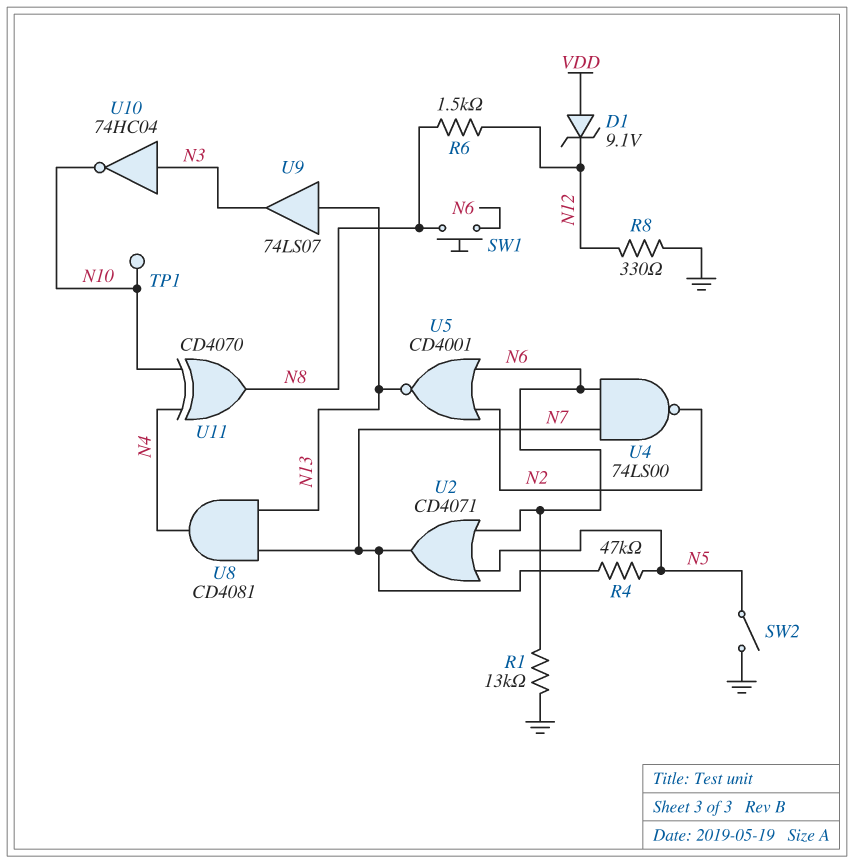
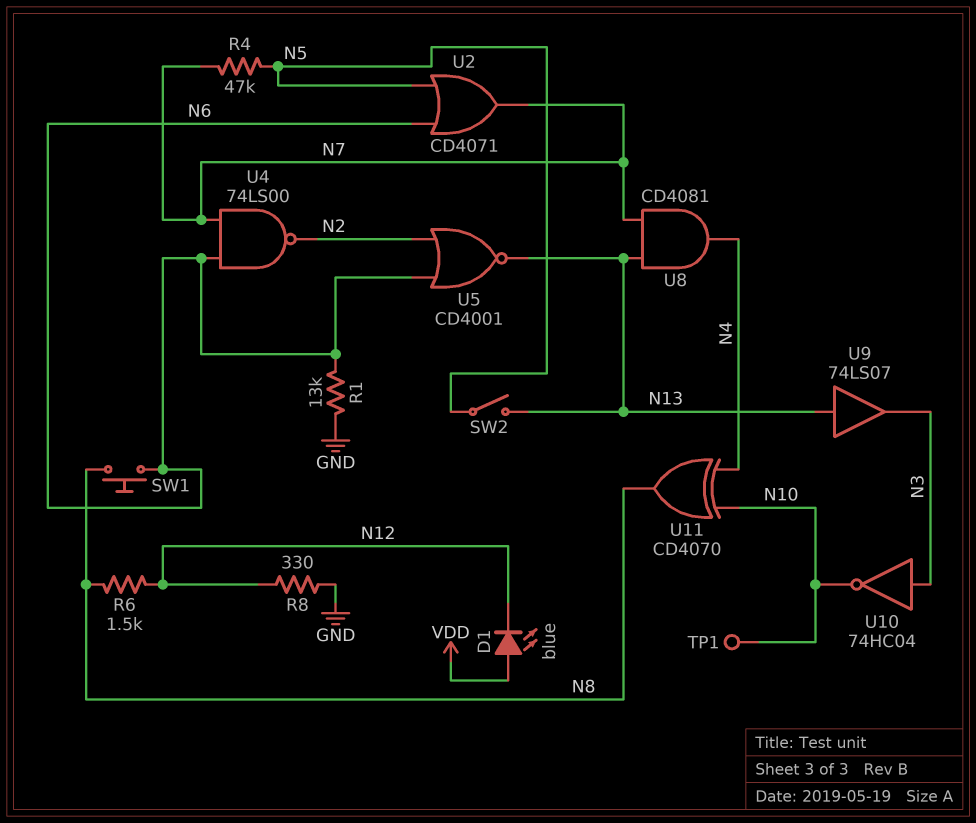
D1: zener 9.1V (A VDD, K N12) -> LED blue (A VDD, K N12)
SW2: switch (GND, N5) -> switch (N5, N13)

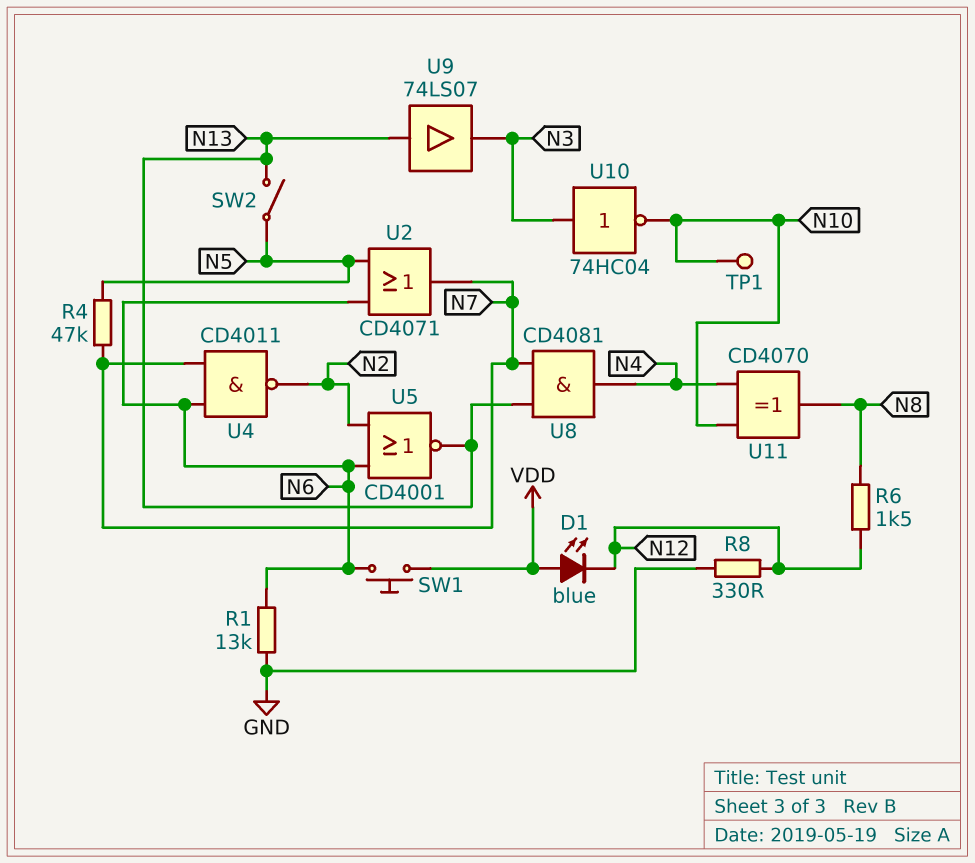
SW1: button (N6, N8) -> button (N6, VDD)
U4: NAND 74LS00 (in N6, in N7, out N2) -> NAND CD4011 (in N6, in N7, out N2)

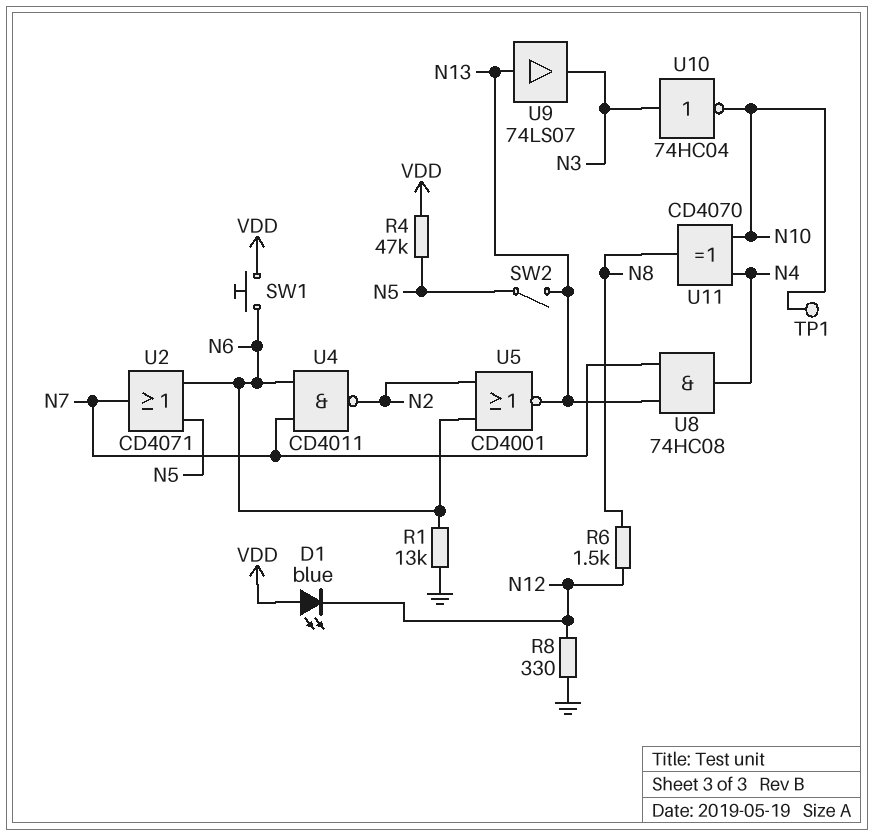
R4: 47k (N5, N7) -> 47k (N5, VDD)
U8: AND CD4081 (in N7, in N13, out N4) -> AND 74HC08 (in N7, in N13, out N4)

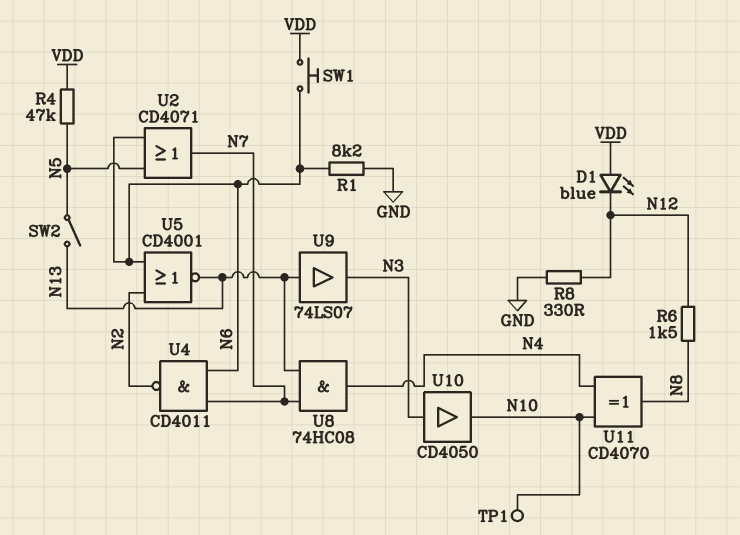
R1: 13k (GND, N6) -> 8.2k (GND, N6)
U10: NOT 74HC04 (in N3, out N10) -> buffer CD4050 (in N3, out N10)

